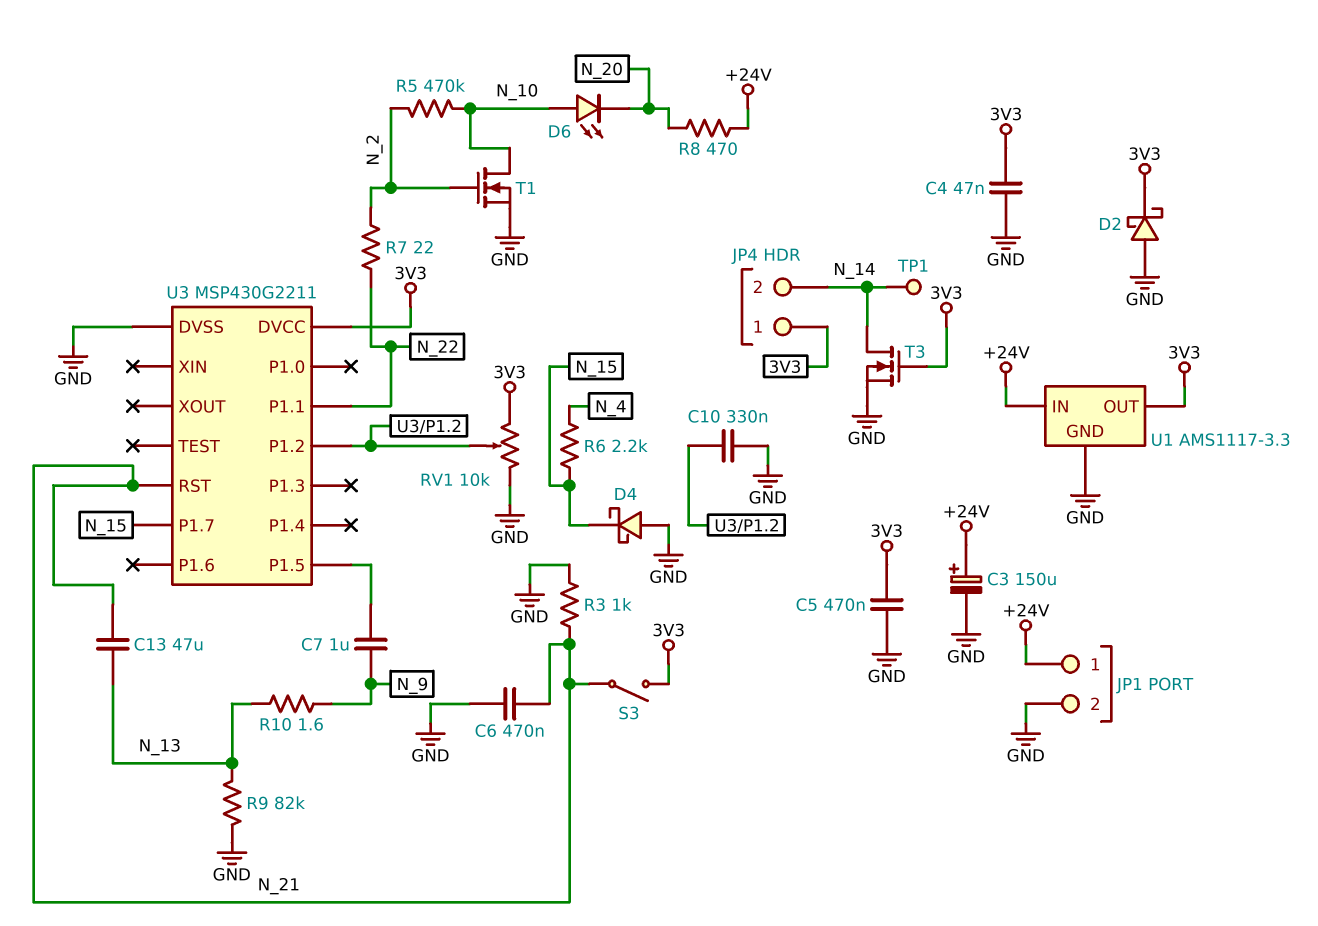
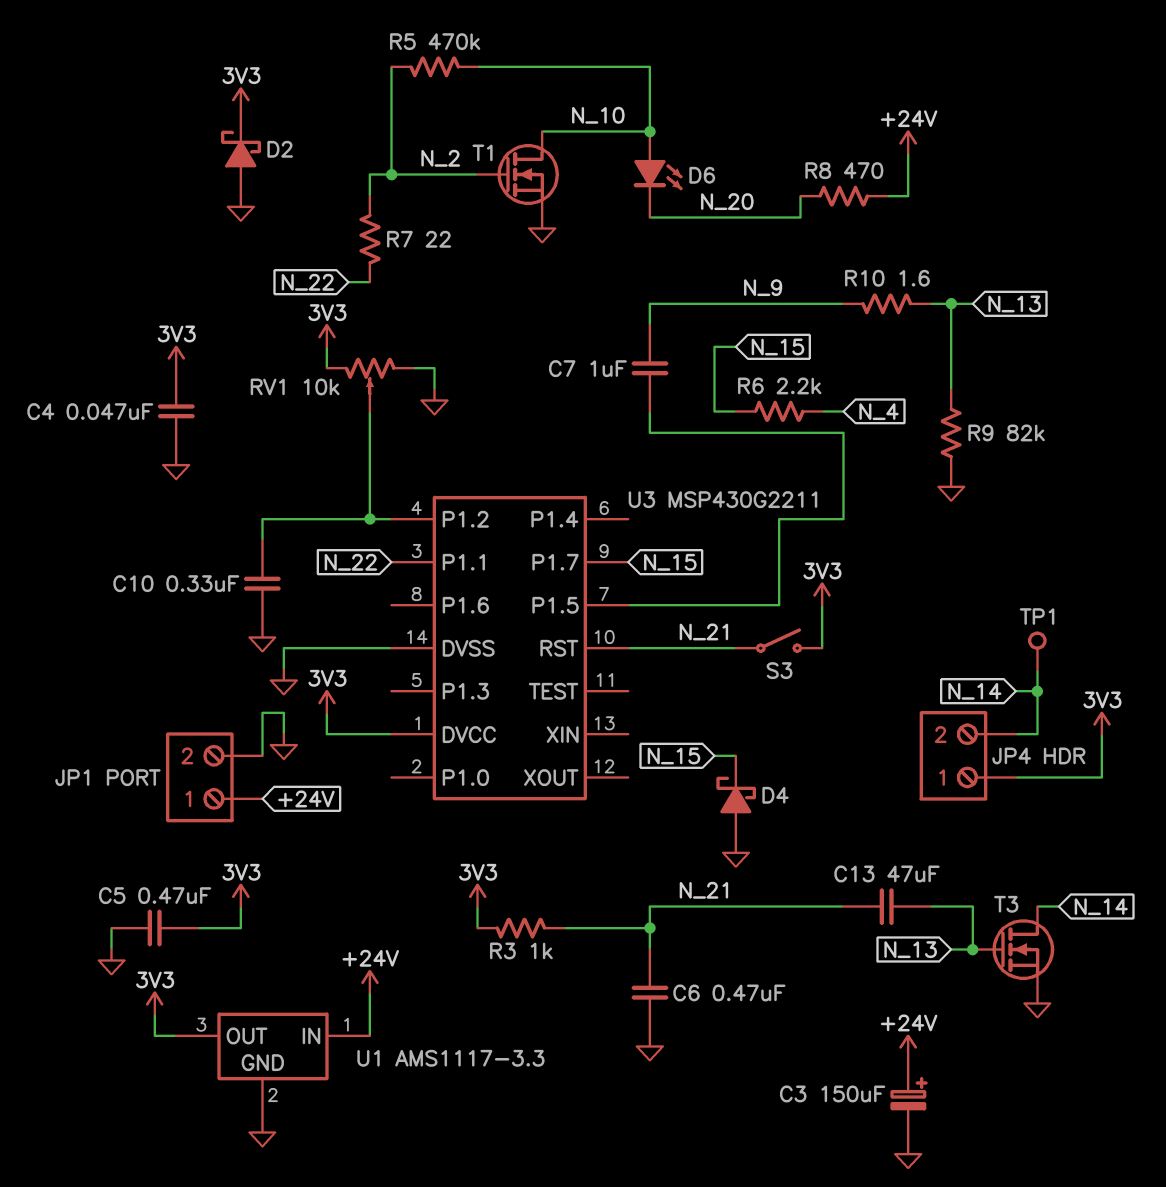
R3: 1k (GND, N_21) -> 1k (3V3, N_21)
T3: NMOS (G 3V3, D N_14, S GND) -> NMOS (G N_13, D N_14, S GND)

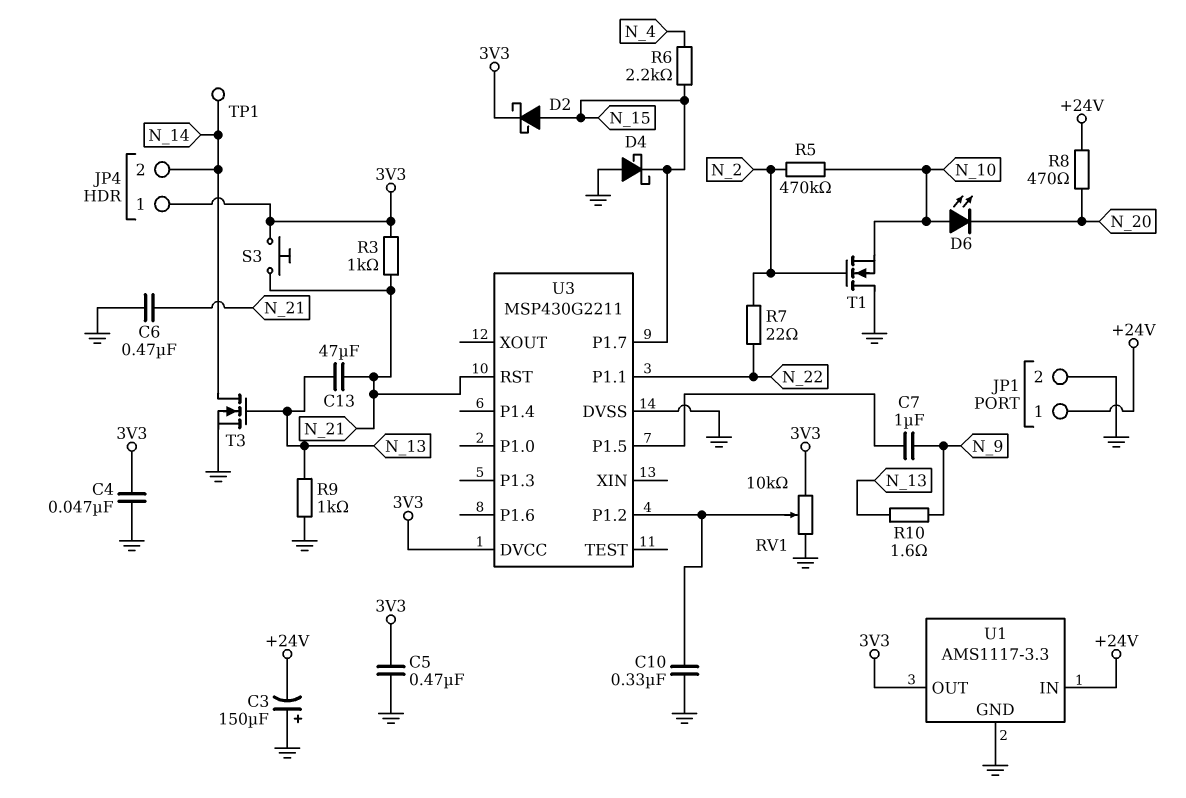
C3: 150uF (plus +24V, minus GND) -> 150uF (plus GND, minus +24V)
D2: schottky (A GND, K 3V3) -> schottky (A N_15, K 3V3)
R9: 82k (GND, N_13) -> 1k (GND, N_13)
S3: switch (3V3, N_21) -> button (3V3, N_21)
T1: NMOS (G N_2, D N_10, S GND) -> NMOS (G N_2, D GND, S N_10)

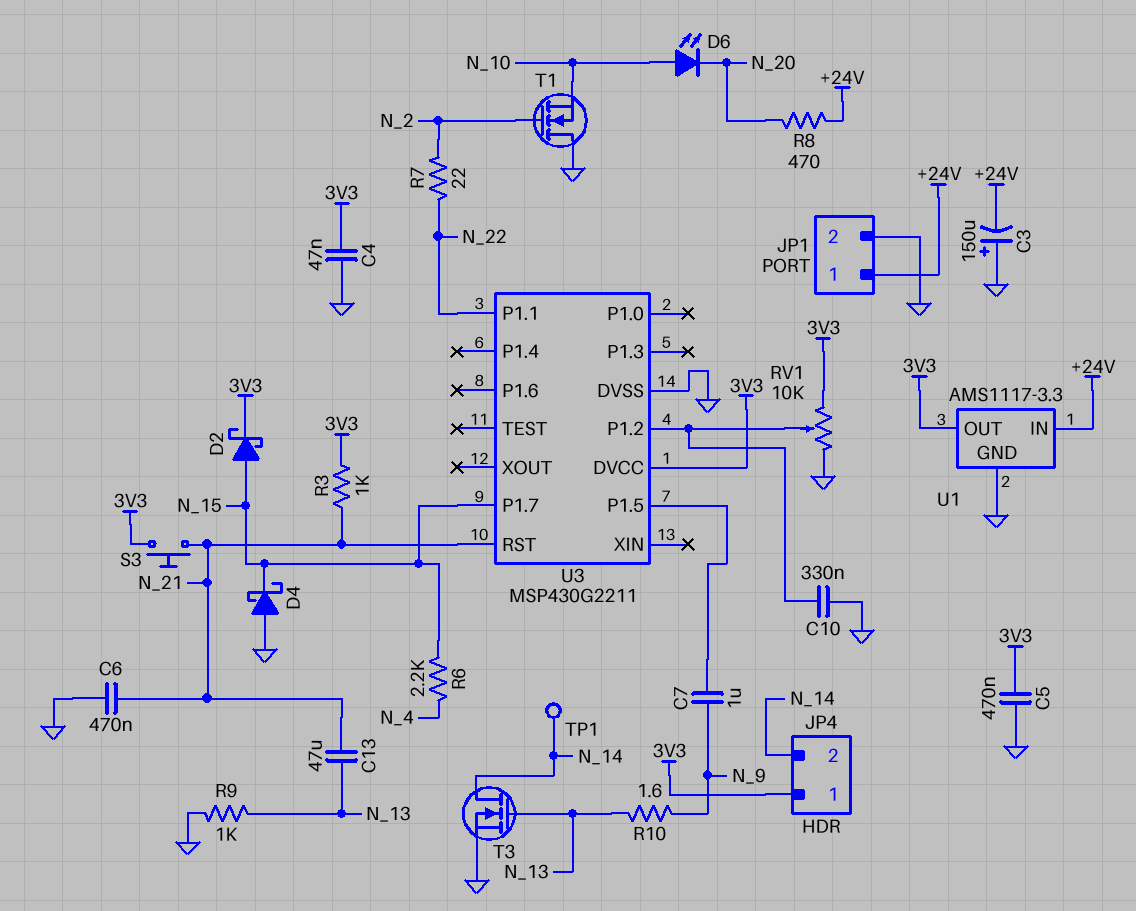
R5: 470k (N_2, N_10) -> none

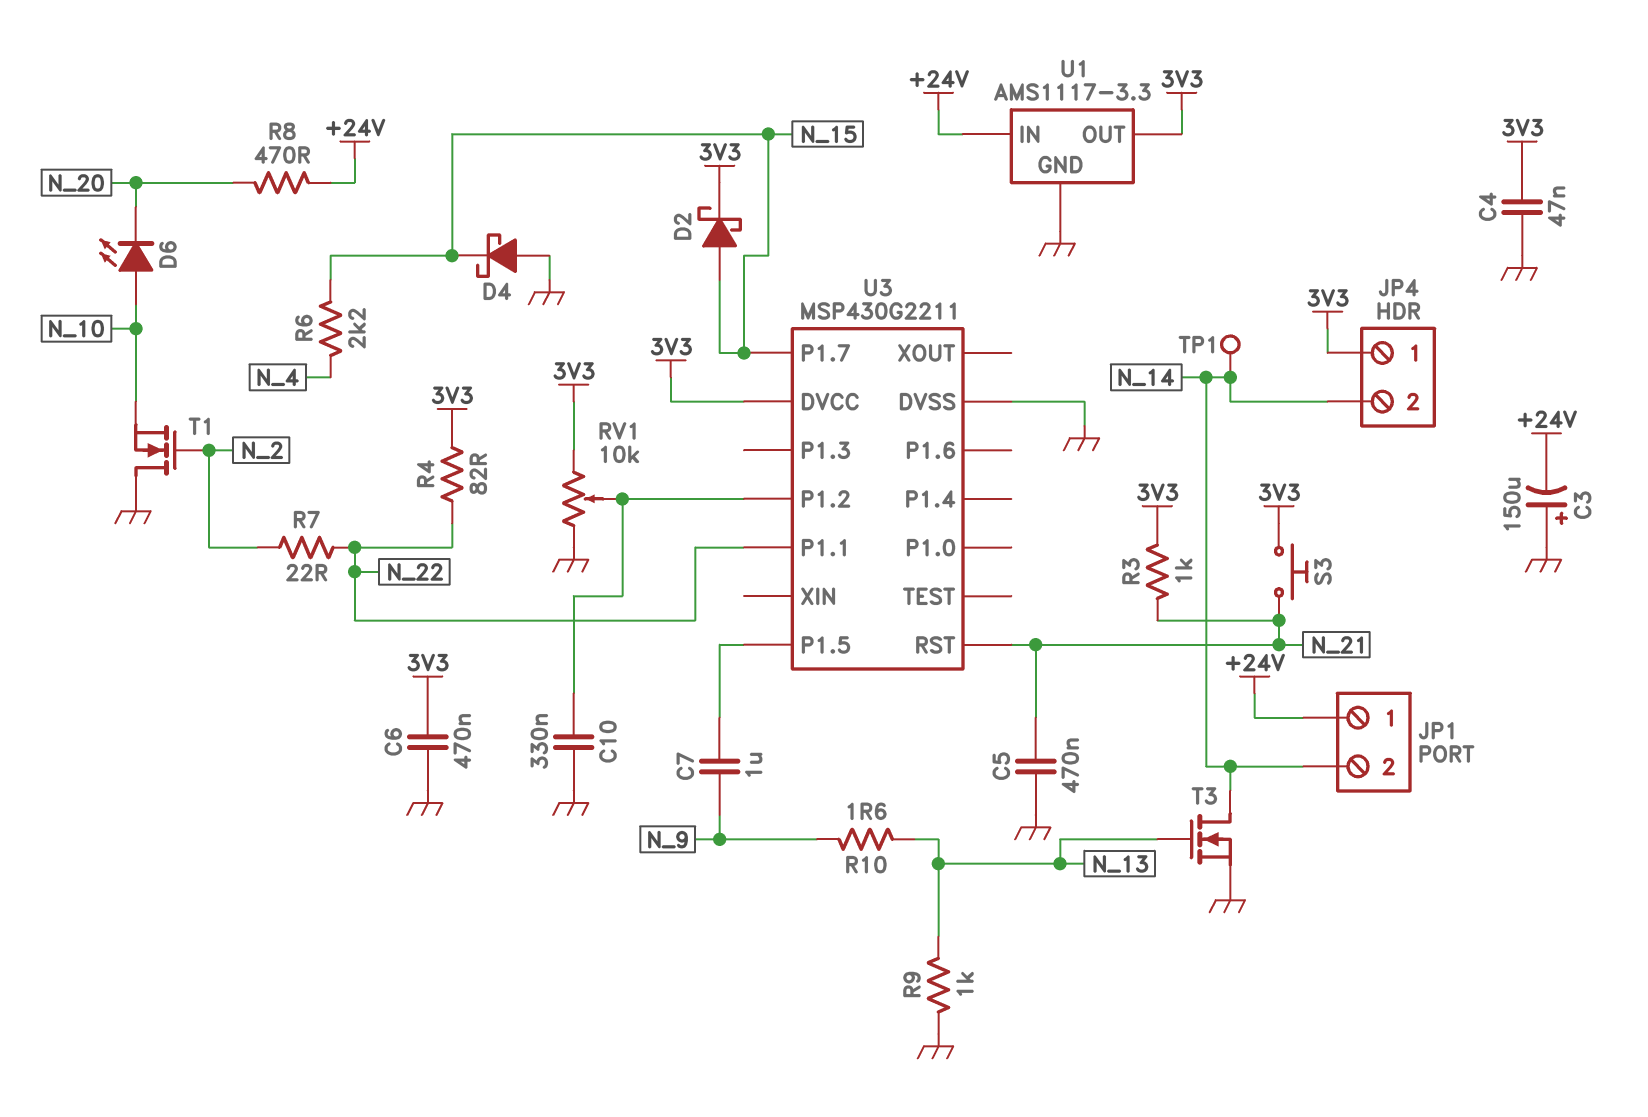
C5: 470nF (3V3, GND) -> 470nF (GND, N_21)
C6: 470nF (GND, N_21) -> 470nF (3V3, GND)
C13: 47uF (N_13, N_21) -> none
JP1 pin 2: GND -> N_14
R4: none -> 82 (3V3, N_22)

